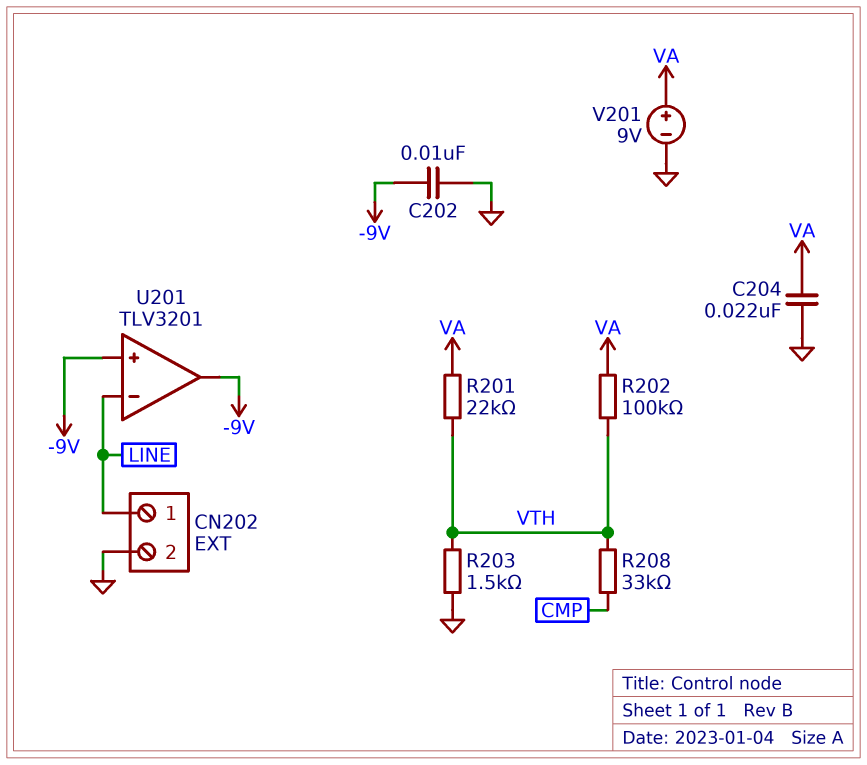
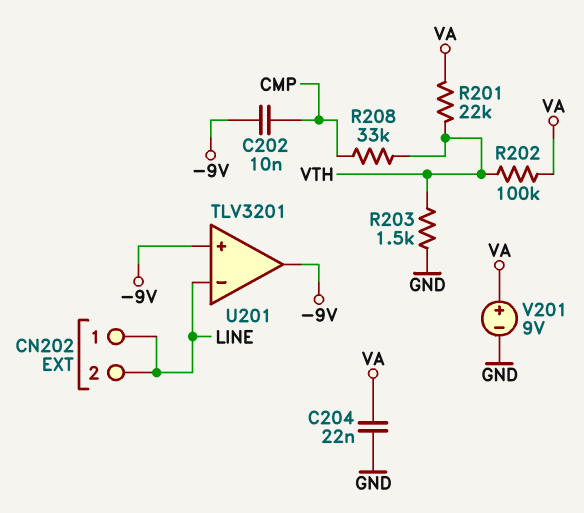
C202: 10nF (-9V, GND) -> 10nF (-9V, CMP)
CN202 pin 2: GND -> LINE

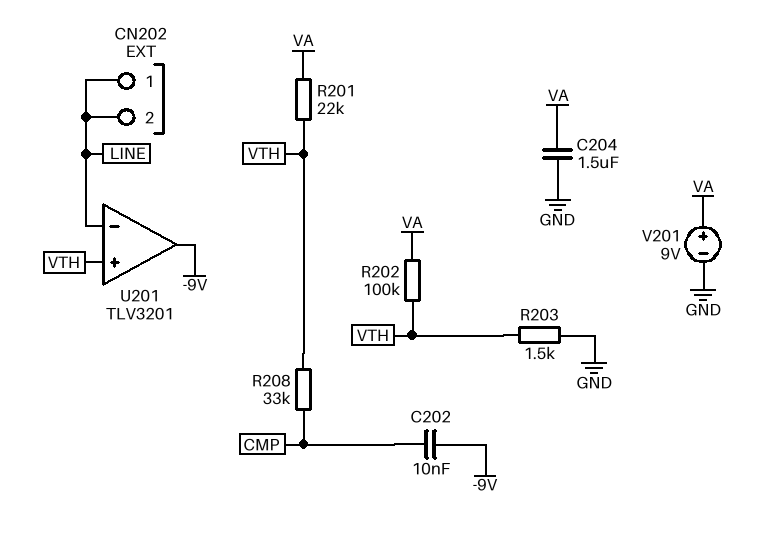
C204: 22nF (GND, VA) -> 1.5uF (GND, VA)
U201 pin in+: -9V -> VTH

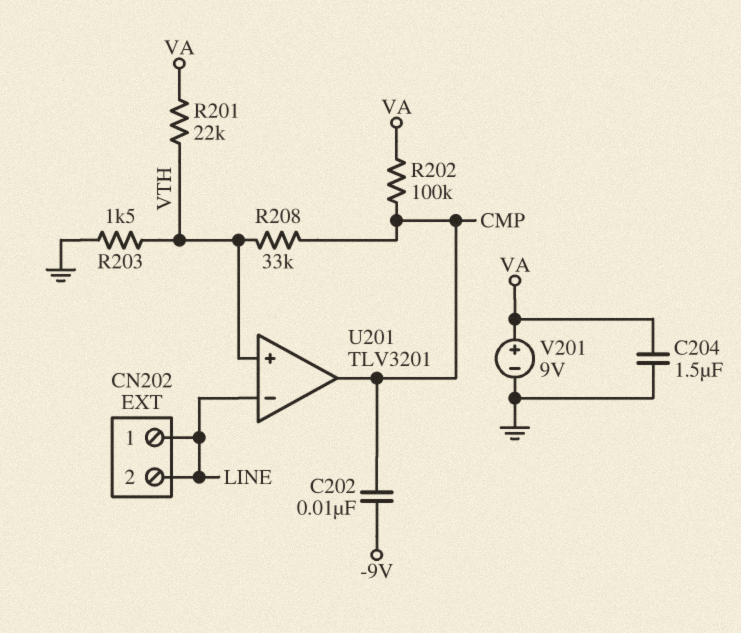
R202: 100k (VA, VTH) -> 100k (CMP, VA)
U201 pin out: -9V -> CMP

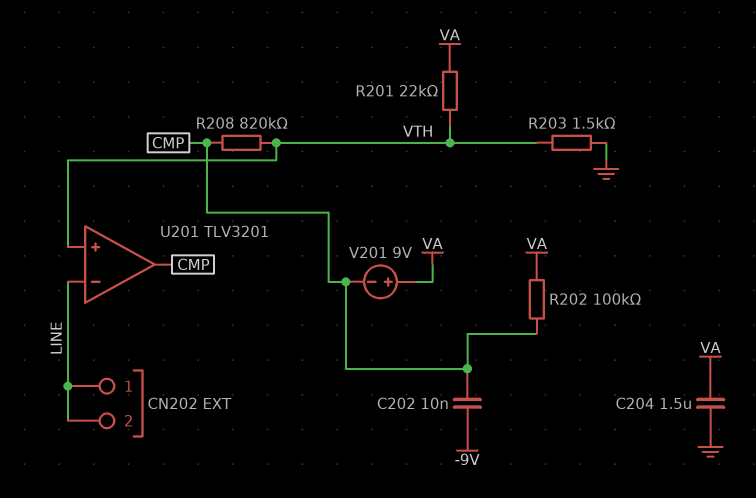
R208: 33k (CMP, VTH) -> 820k (CMP, VTH)
V201: 9V (plus VA, minus GND) -> 9V (plus VA, minus CMP)

